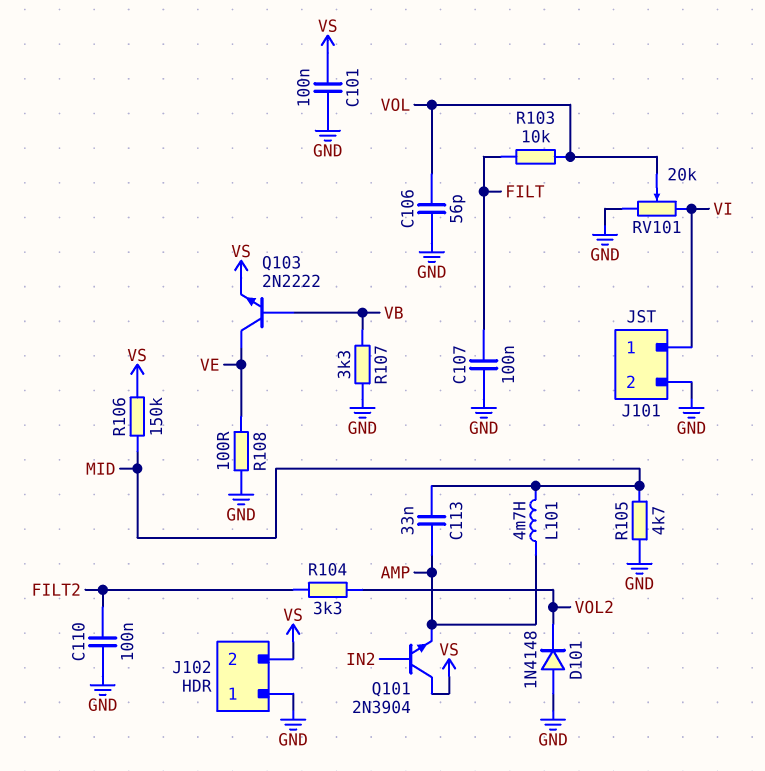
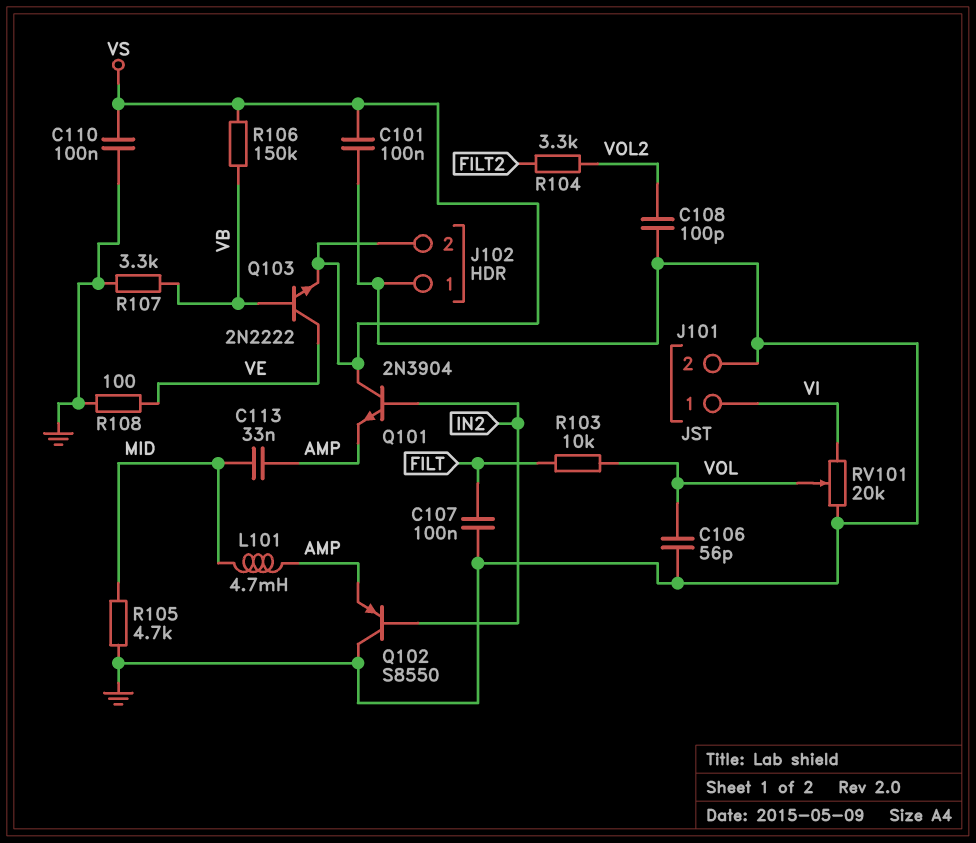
C108: none -> 100pF (GND, VOL2)
C110: 100nF (FILT2, GND) -> 100nF (GND, VS)
D101: diode 1N4148 (A GND, K VOL2) -> none
Q102: none -> PNP S8550 (B IN2, C GND, E AMP)
R106: 150k (MID, VS) -> 150k (VB, VS)

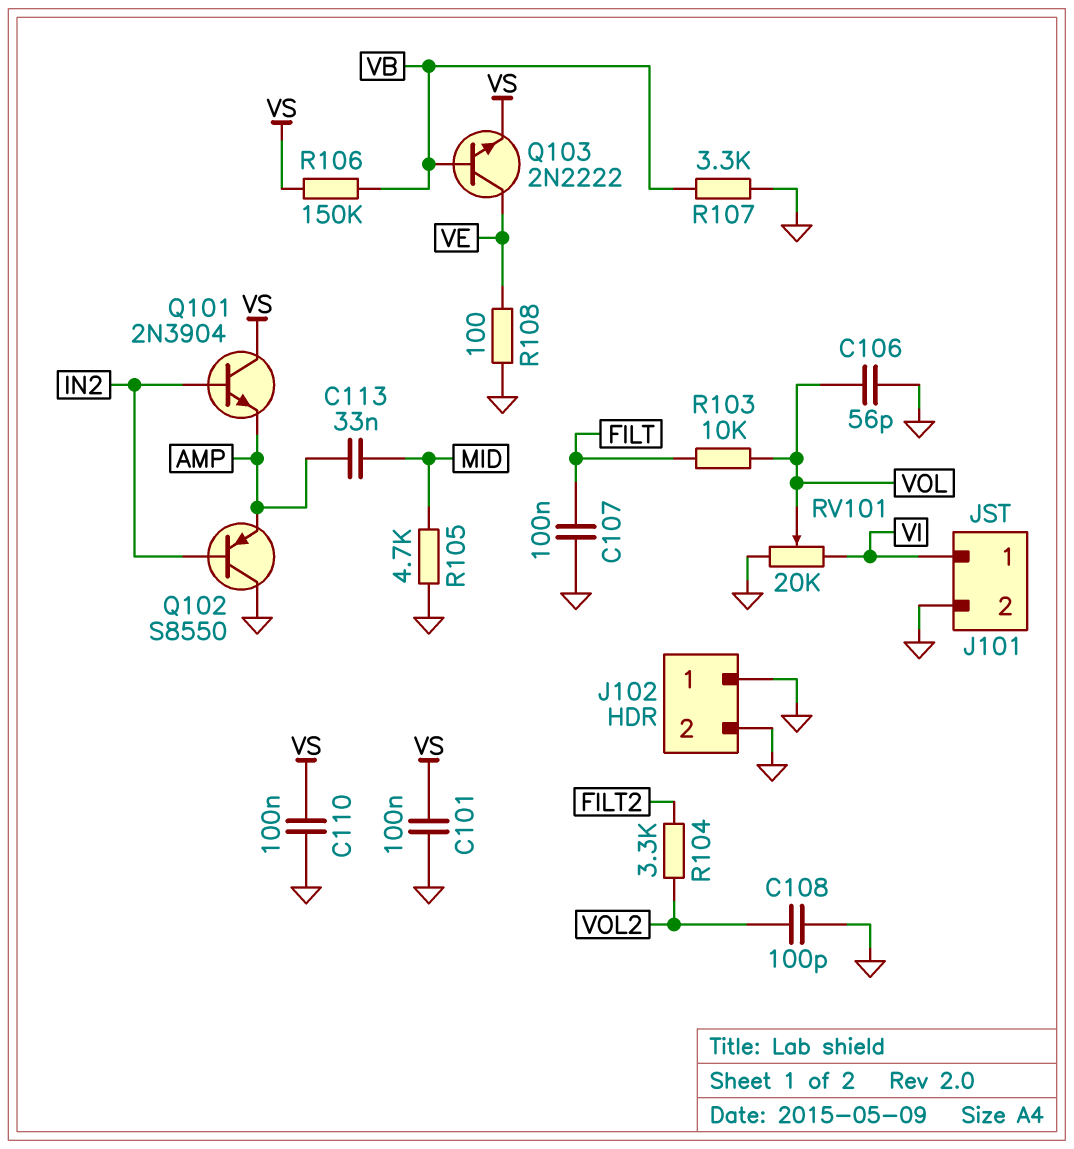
J102 pin 2: VS -> GND
L101: 4.7mH (AMP, MID) -> none

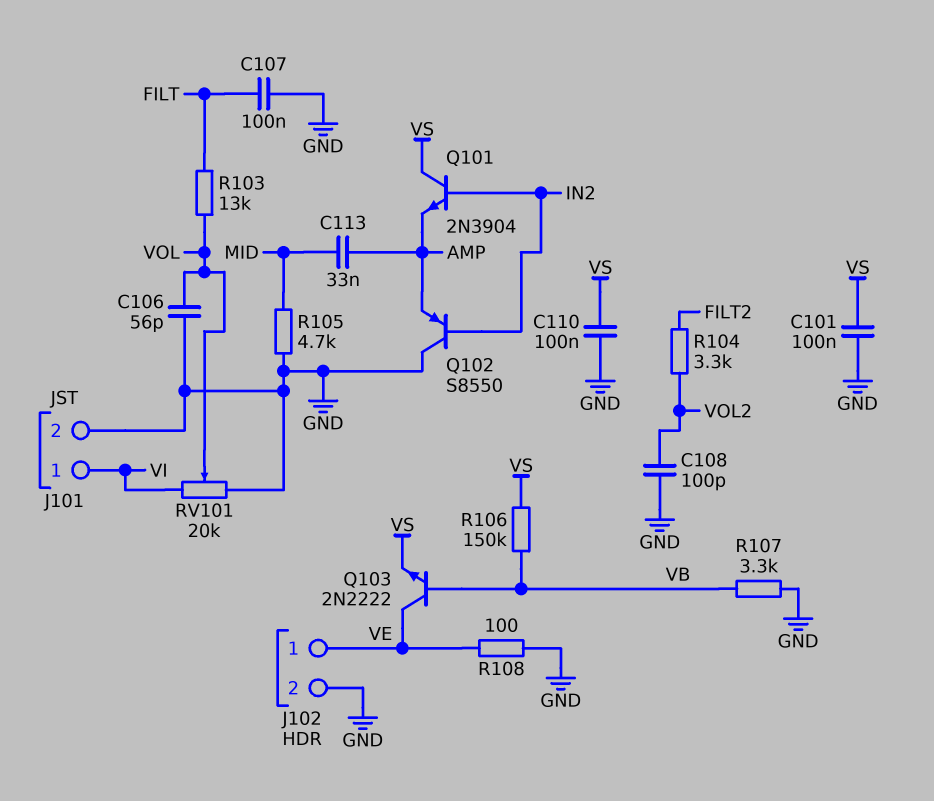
J102 pin 1: GND -> VE
R103: 10k (FILT, VOL) -> 13k (FILT, VOL)

